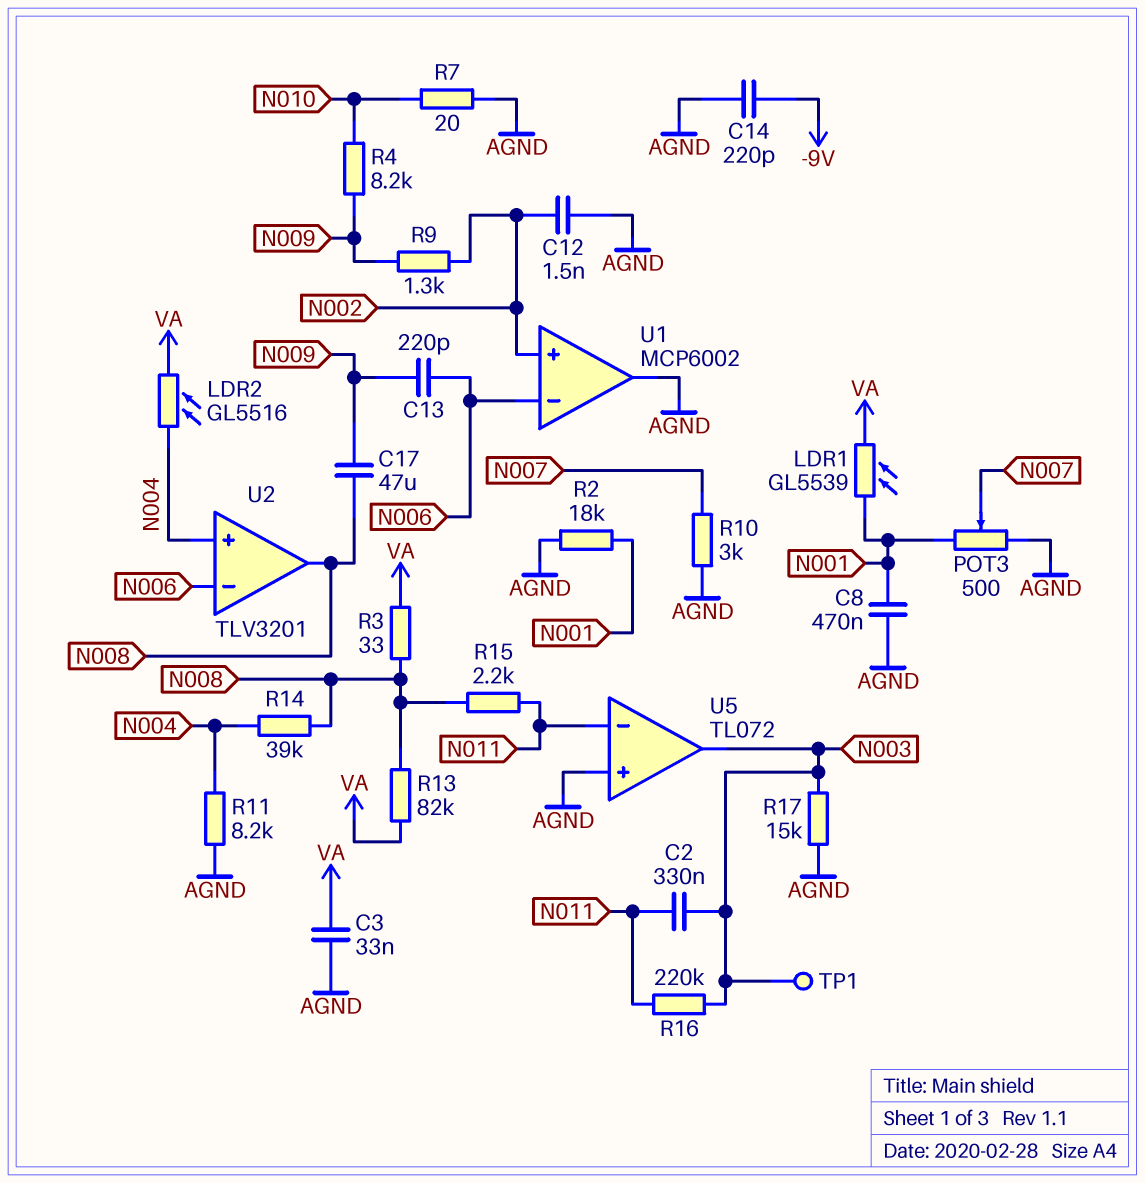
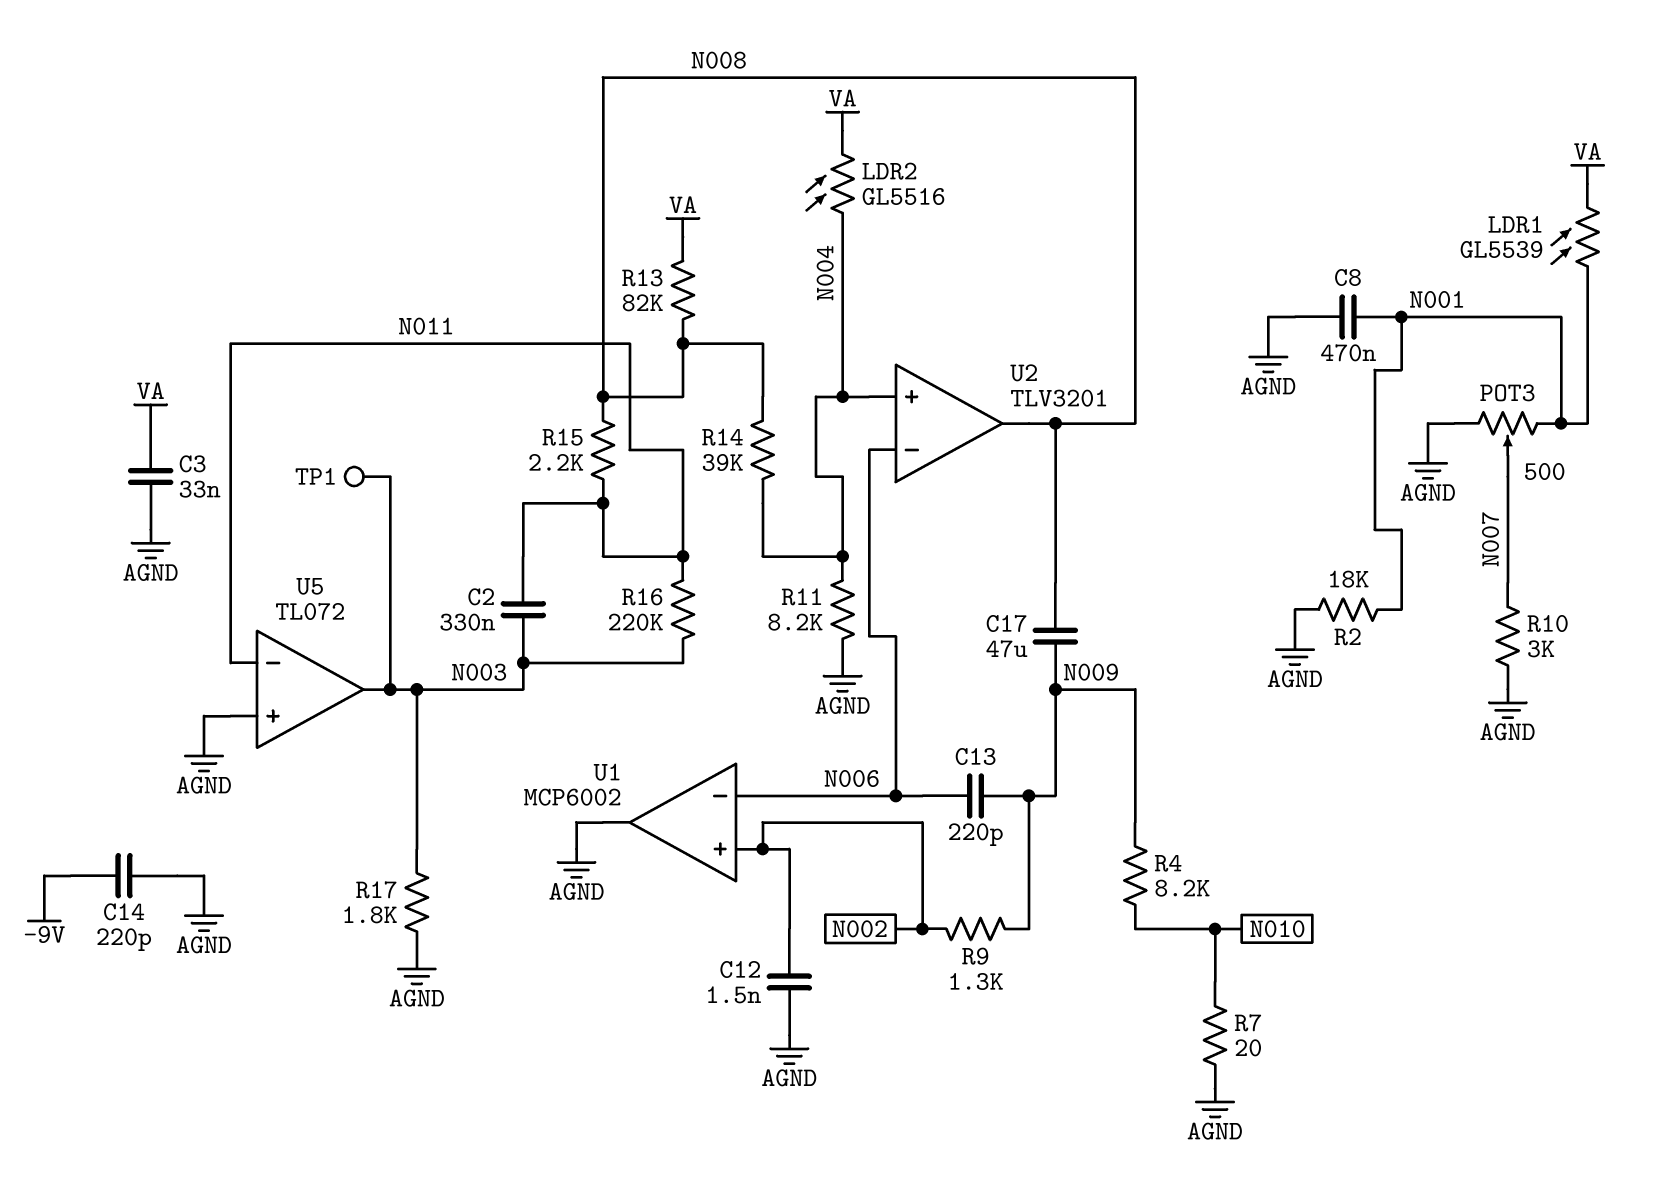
R3: 33 (N008, VA) -> none
R17: 15k (AGND, N003) -> 1.8k (AGND, N003)

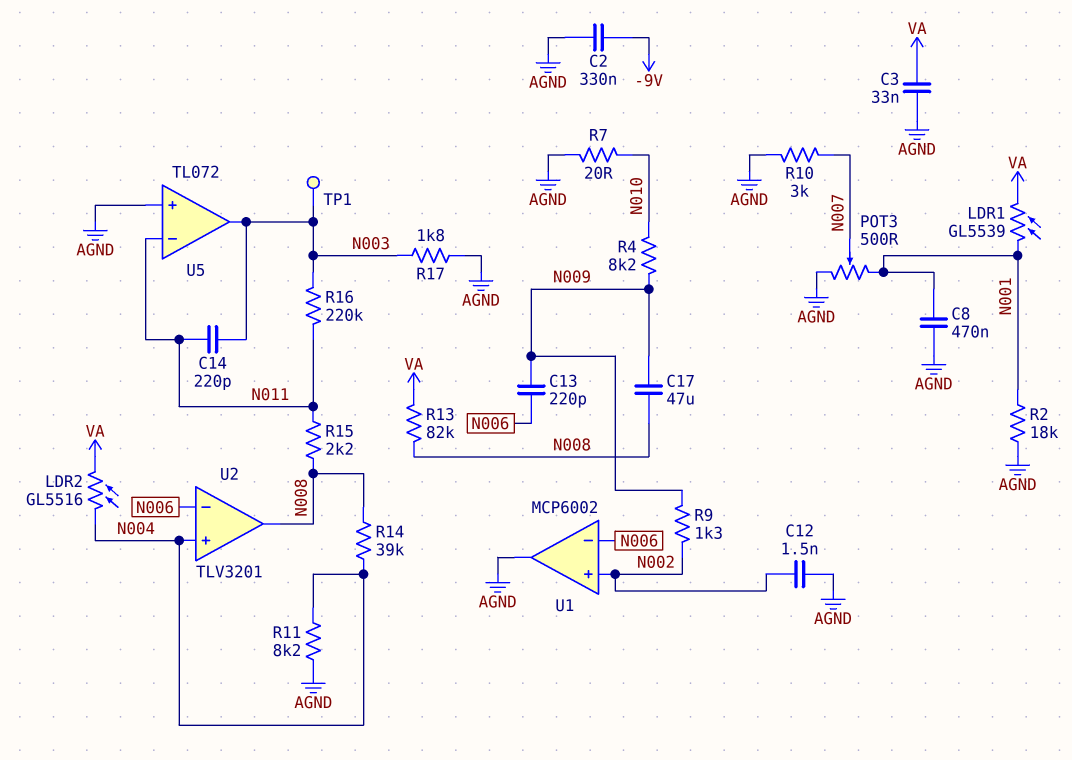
C2: 330nF (N003, N011) -> 330nF (-9V, AGND)
C14: 220pF (-9V, AGND) -> 220pF (N003, N011)

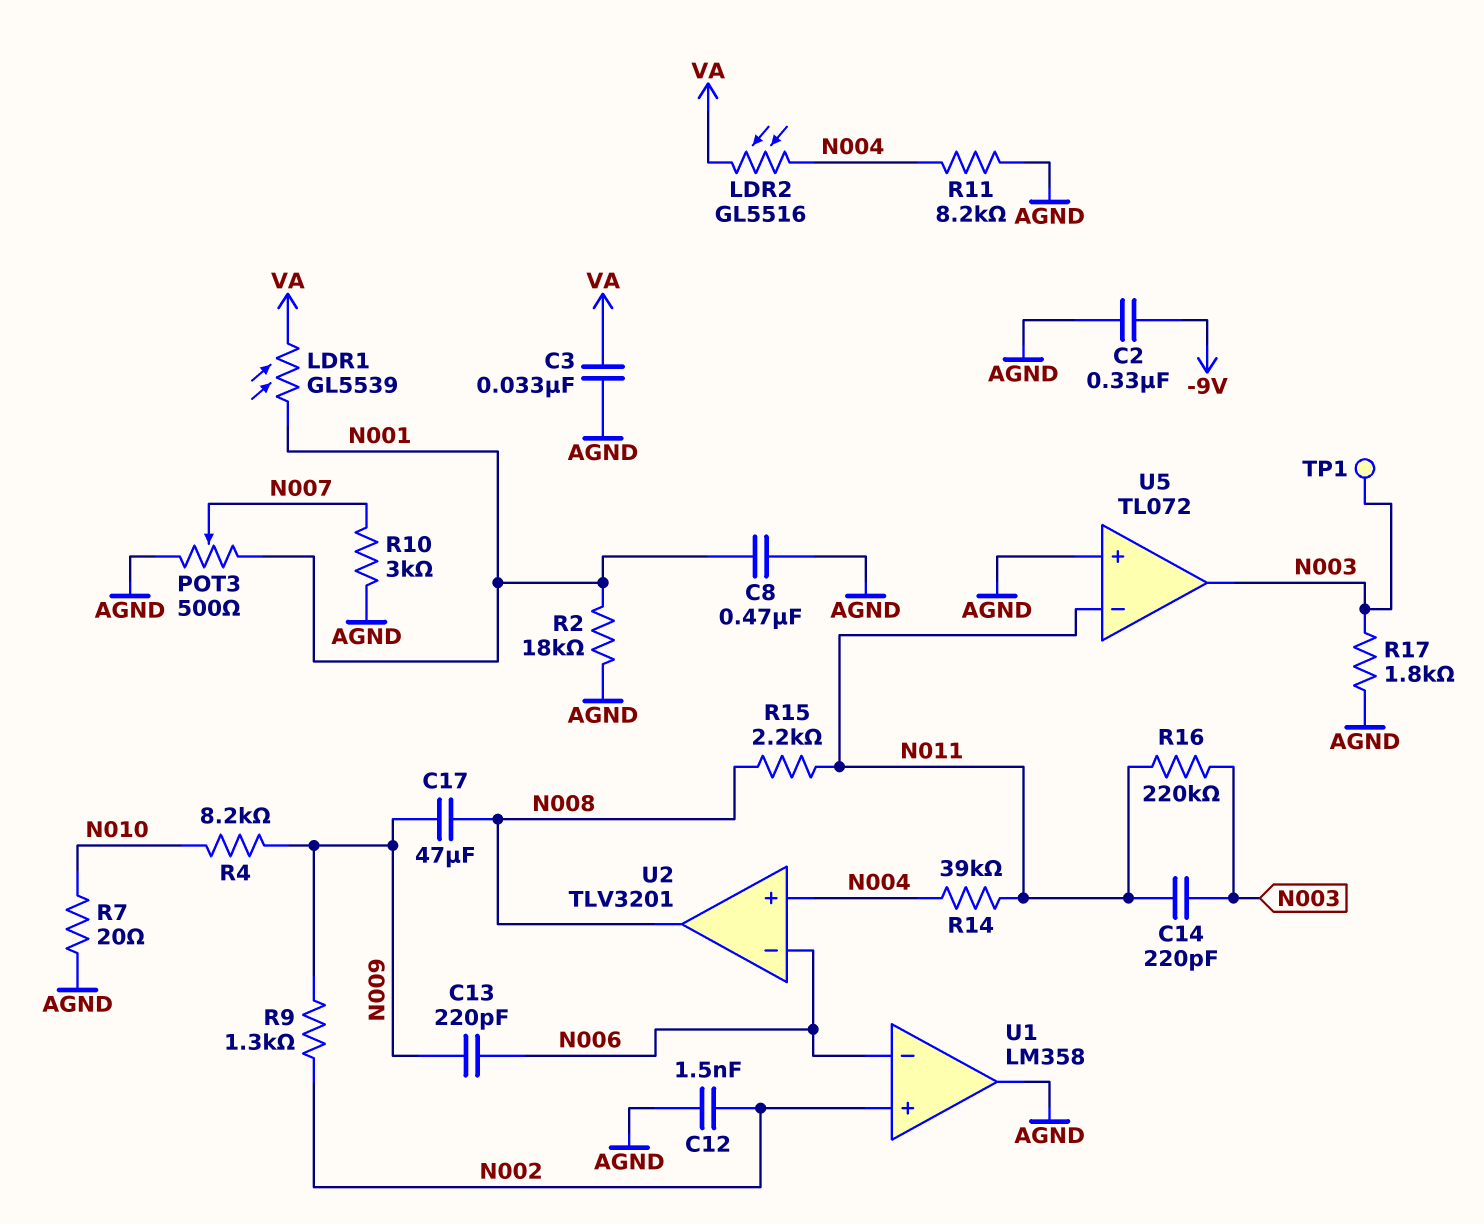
R13: 82k (N008, VA) -> none
R14: 39k (N004, N008) -> 39k (N004, N011)
U1: MCP6002 -> LM358

